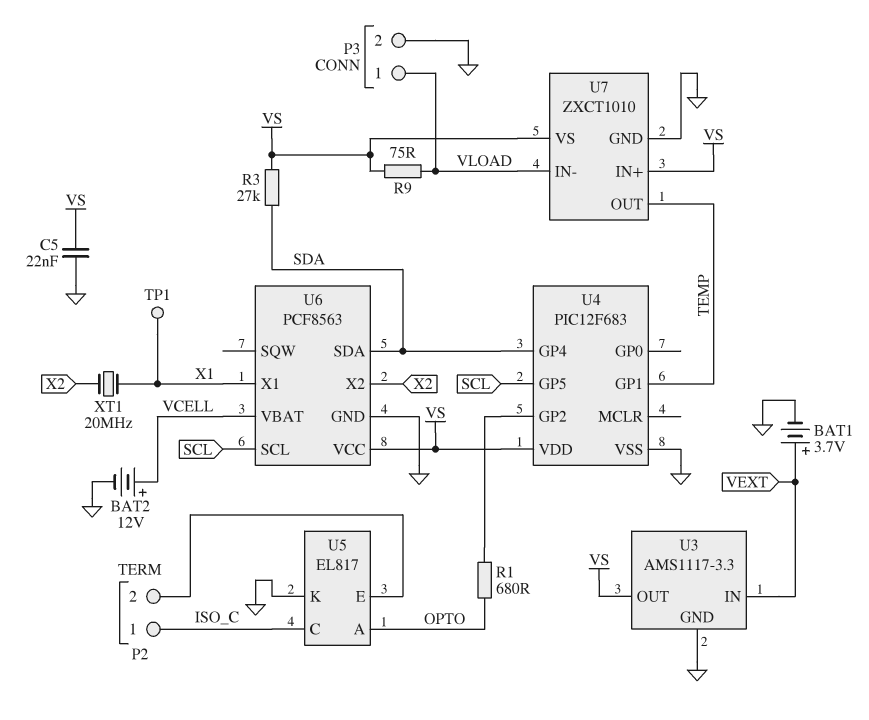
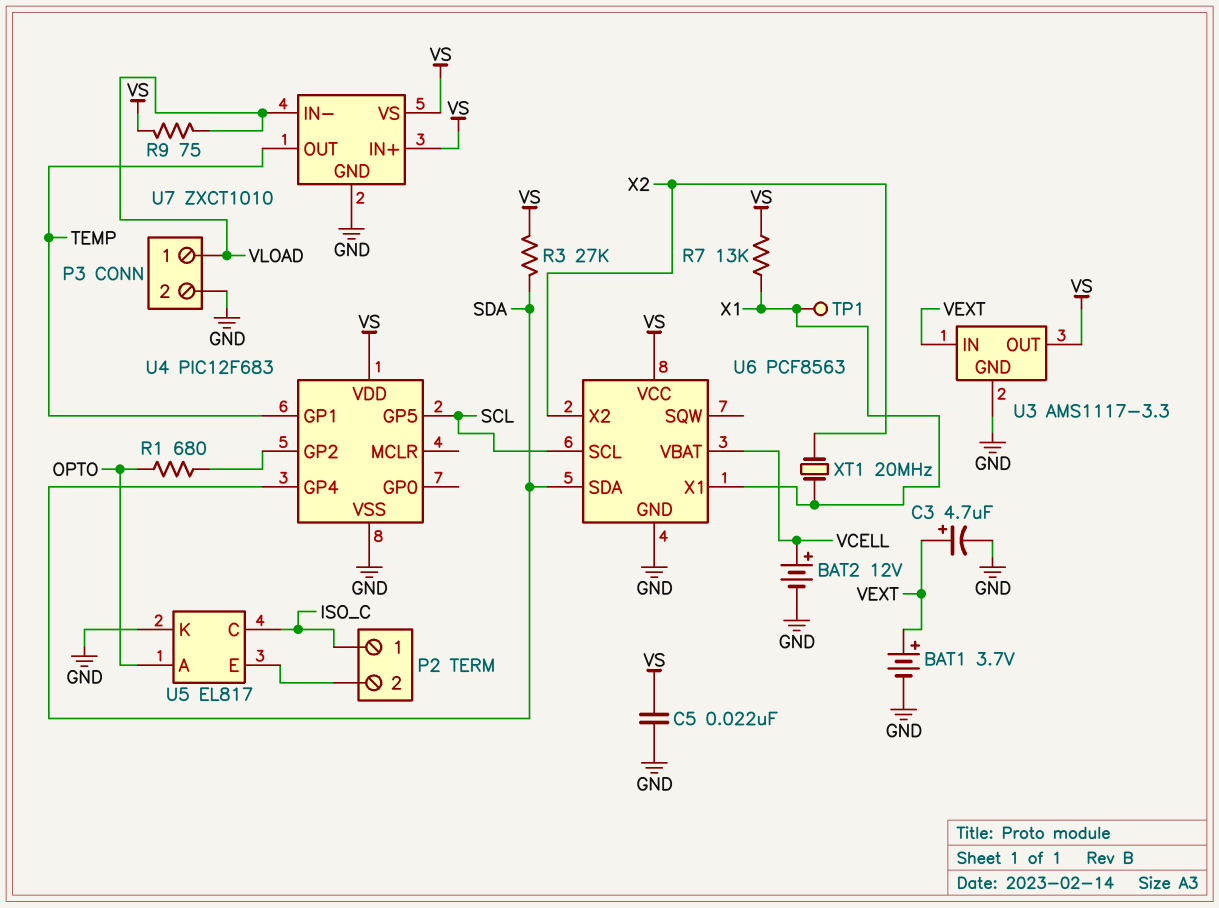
C3: none -> 4.7uF (plus VEXT, minus GND)
R7: none -> 13k (VS, X1)

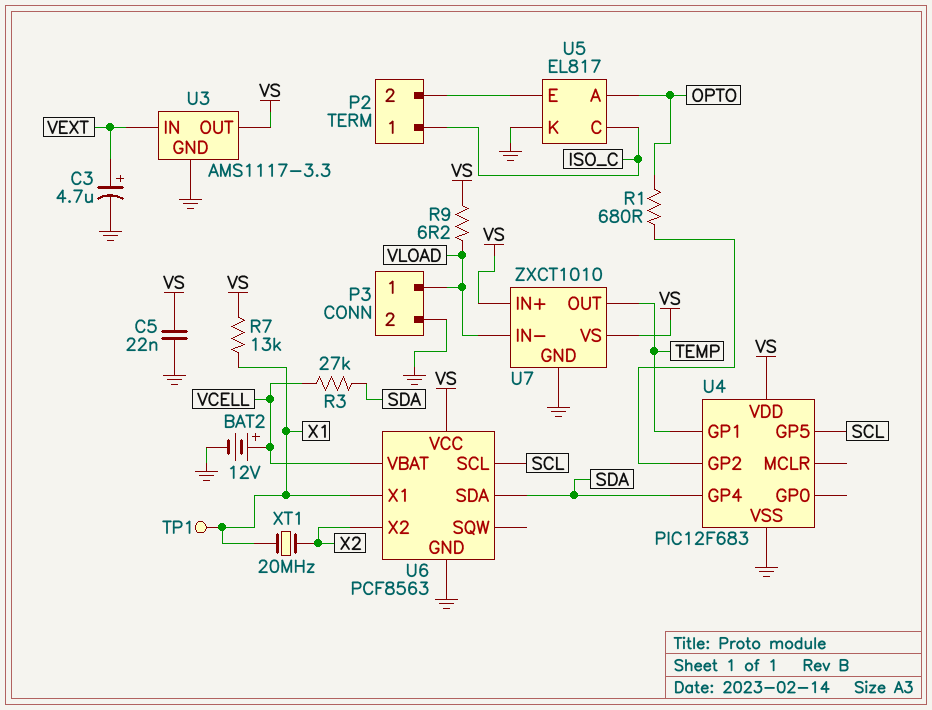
BAT1: 3.7V (plus VEXT, minus GND) -> none
R3: 27k (SDA, VS) -> 27k (SDA, VCELL)
R9: 75 (VLOAD, VS) -> 6.2 (VLOAD, VS)

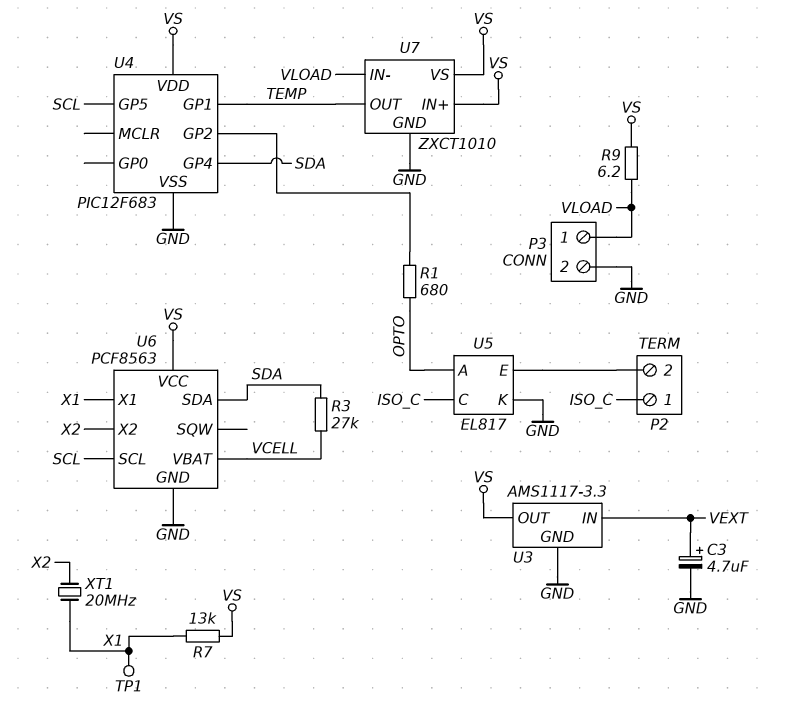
BAT2: 12V (plus VCELL, minus GND) -> none
C5: 22nF (GND, VS) -> none

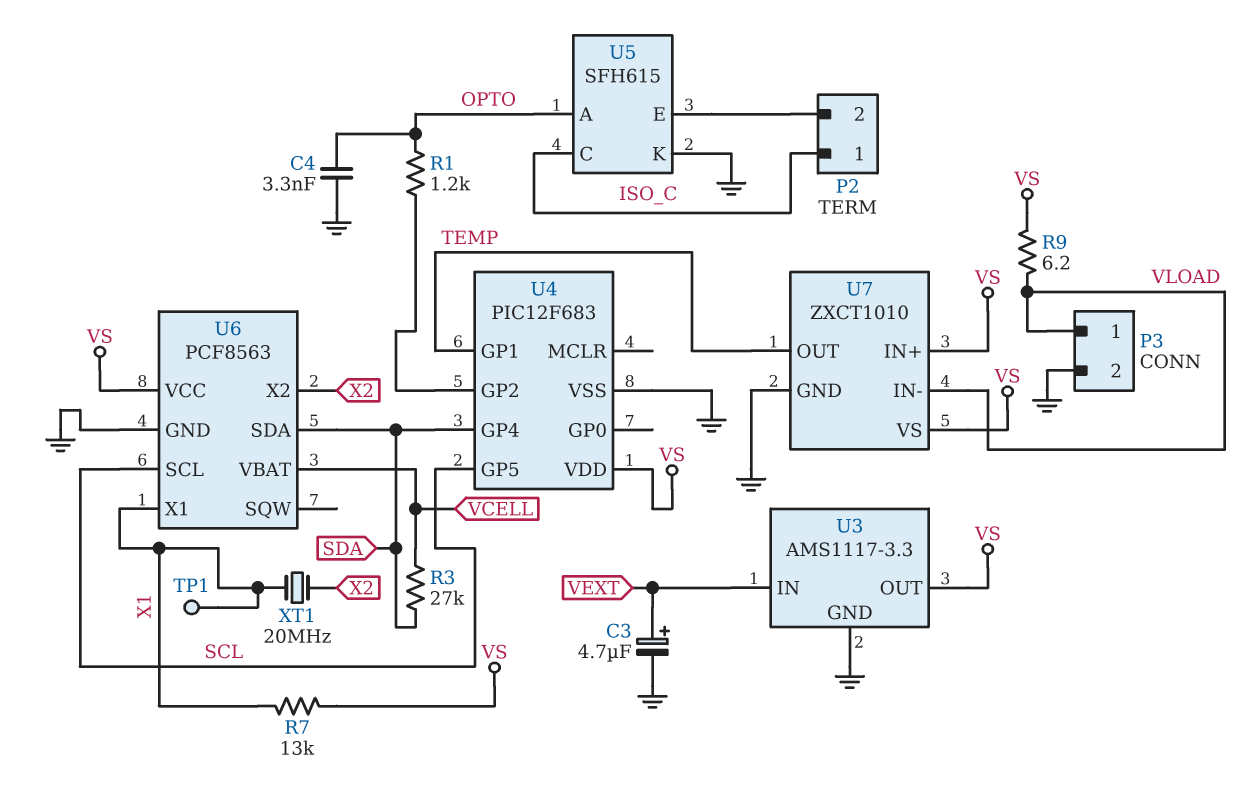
C4: none -> 3.3nF (GND, OPTO)
R1: 680 (OPTO, U4/GP2) -> 1.2k (OPTO, U4/GP2)
U5: EL817 -> SFH615

